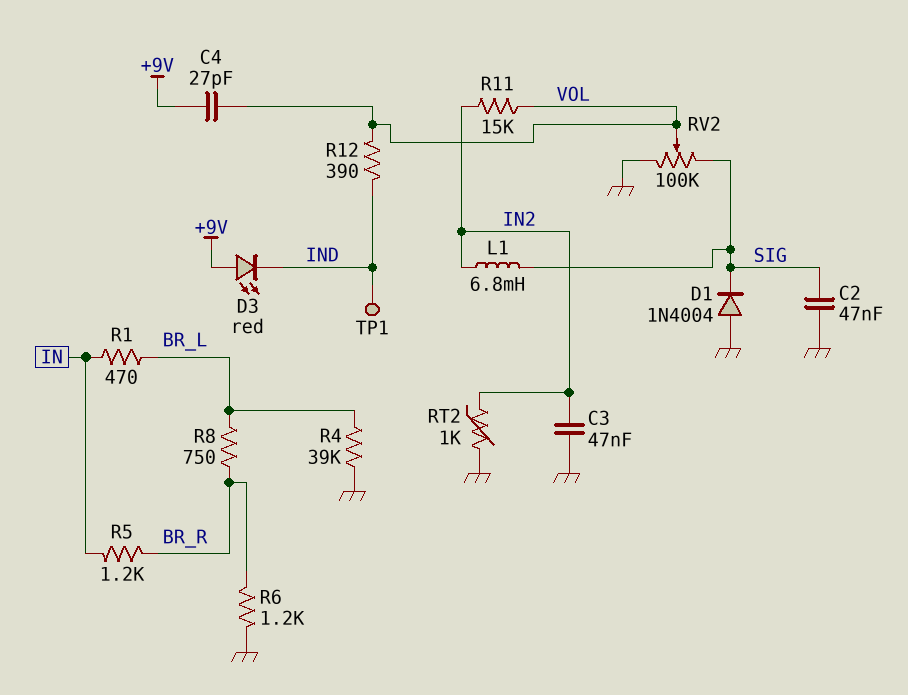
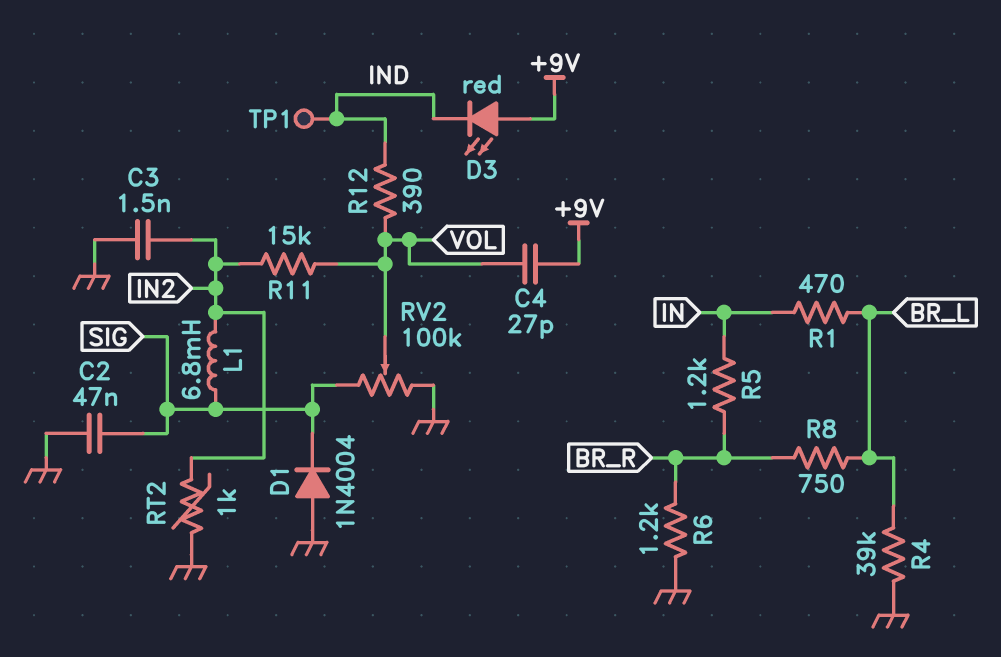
C3: 47nF (GND, IN2) -> 1.5nF (GND, IN2)

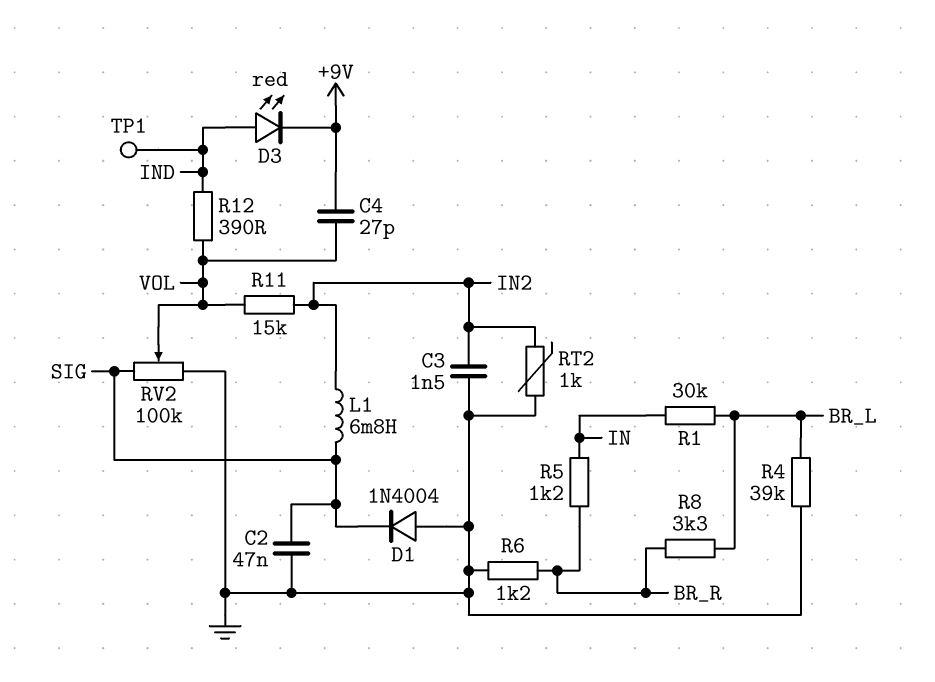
D3: LED red (A +9V, K IND) -> LED red (A IND, K +9V)
R1: 470 (BR_L, IN) -> 30k (BR_L, IN)
R8: 750 (BR_L, BR_R) -> 3.3k (BR_L, BR_R)

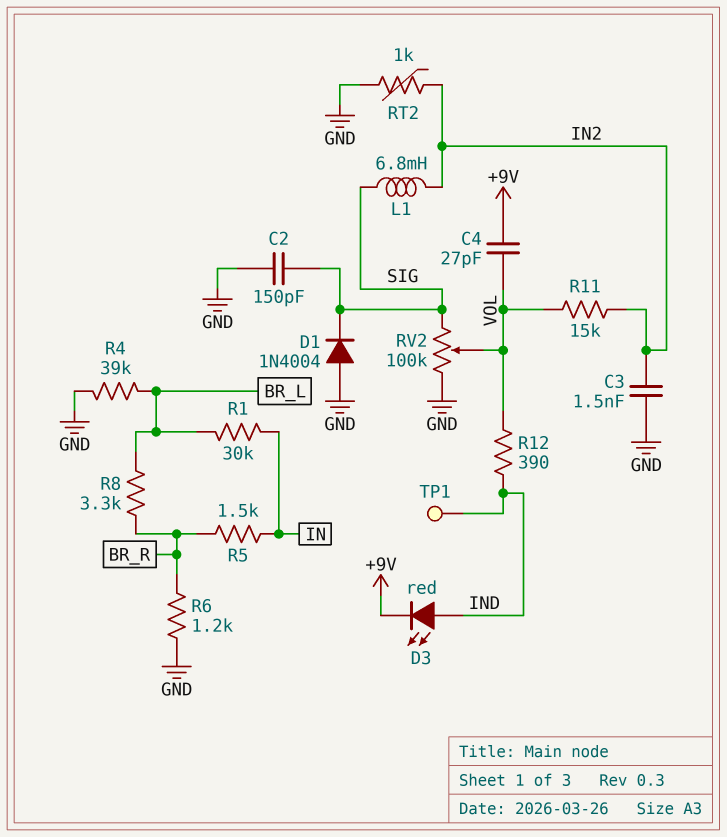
C2: 47nF (GND, SIG) -> 150pF (GND, SIG)
R5: 1.2k (BR_R, IN) -> 1.5k (BR_R, IN)

